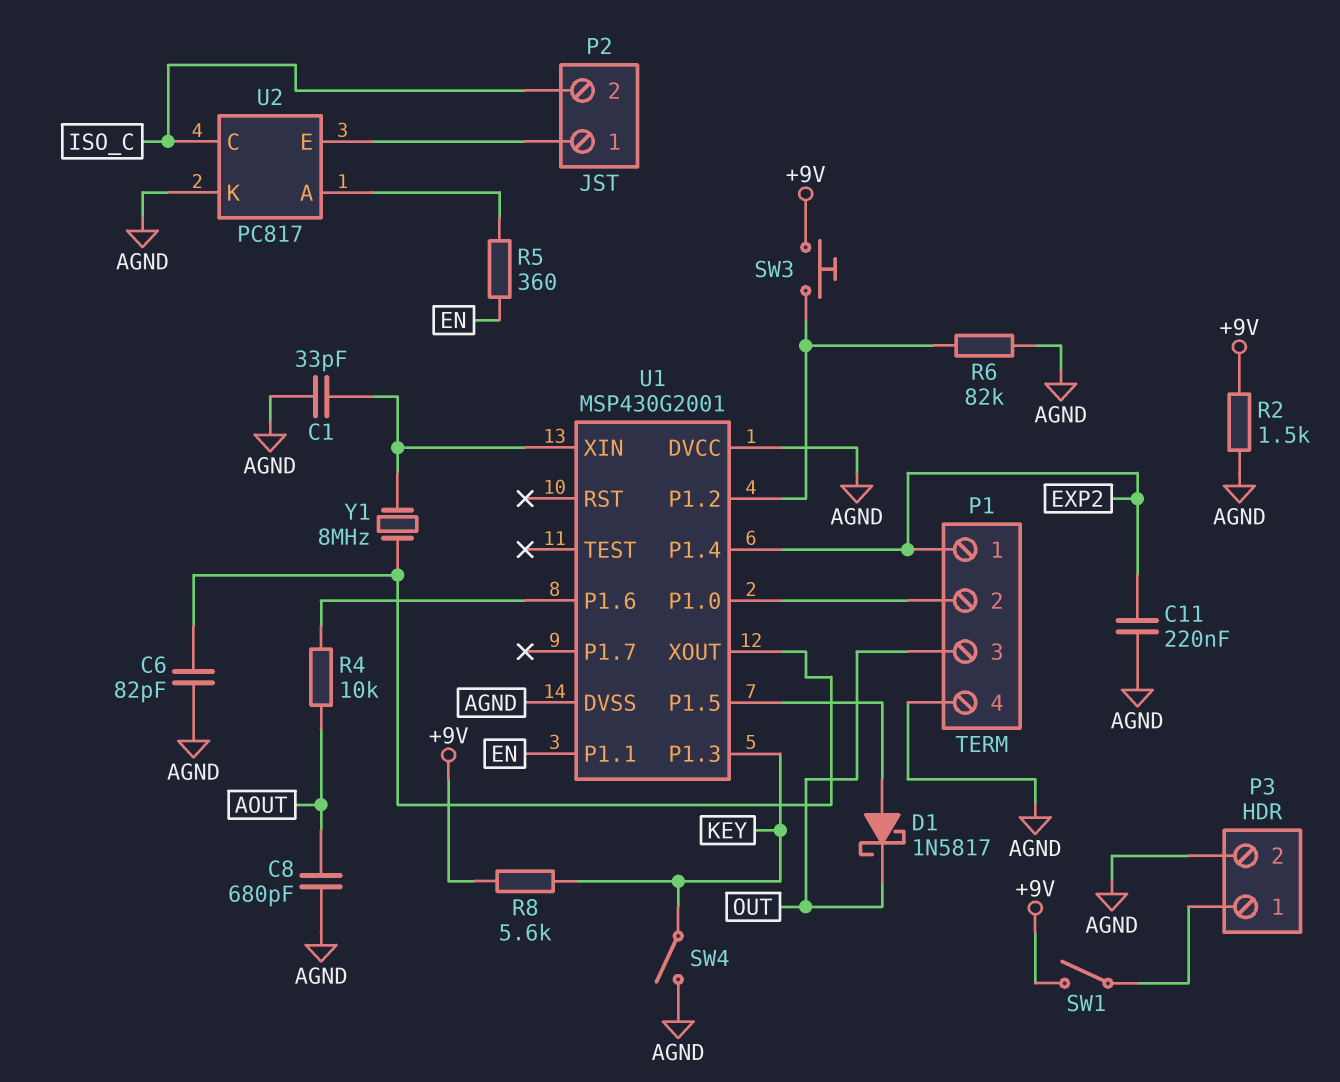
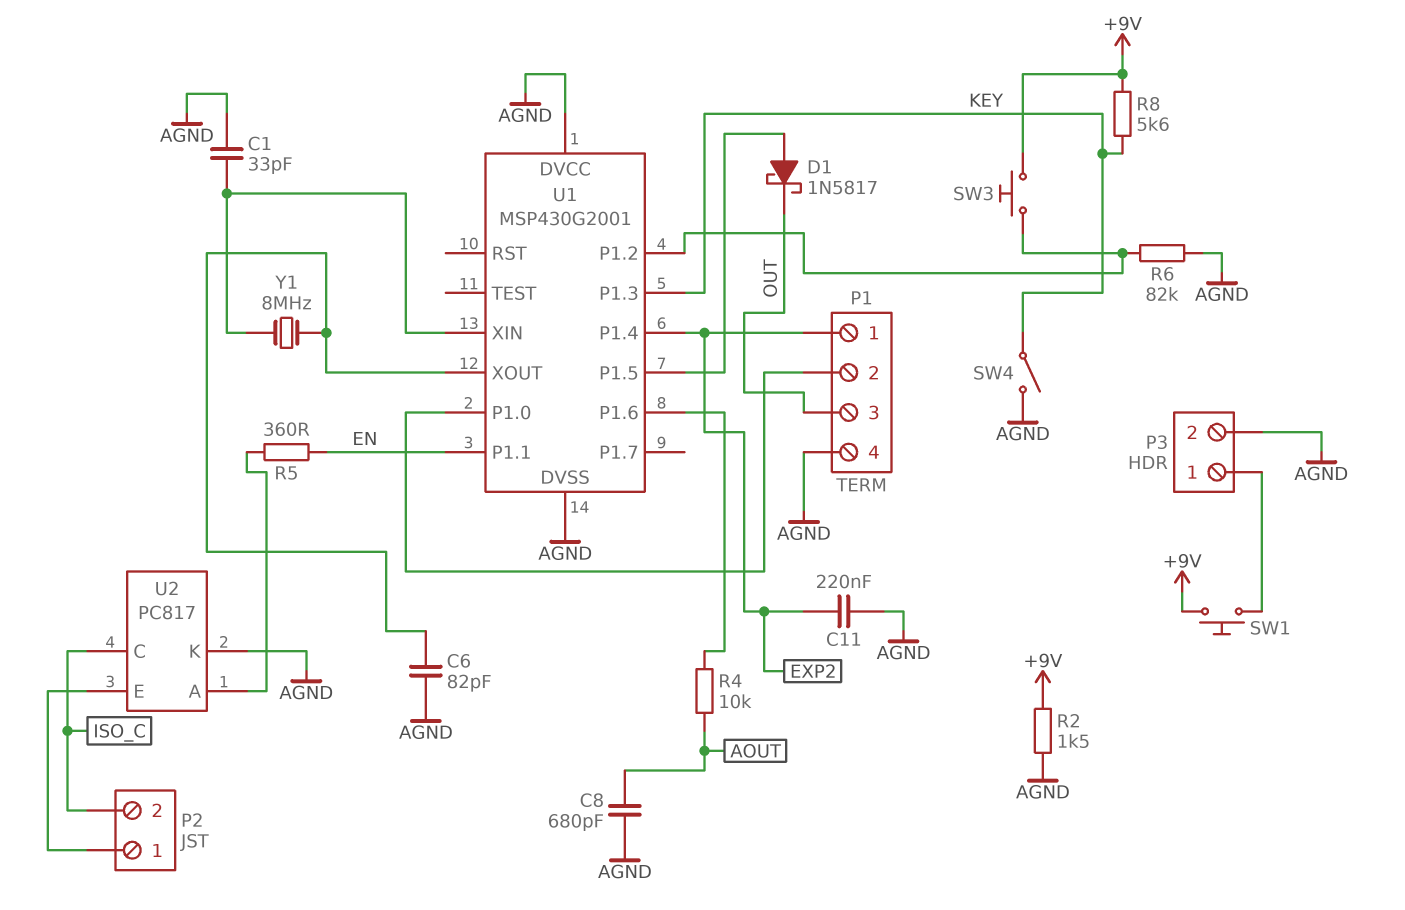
SW1: switch (+9V, P3/1) -> button (+9V, P3/1)

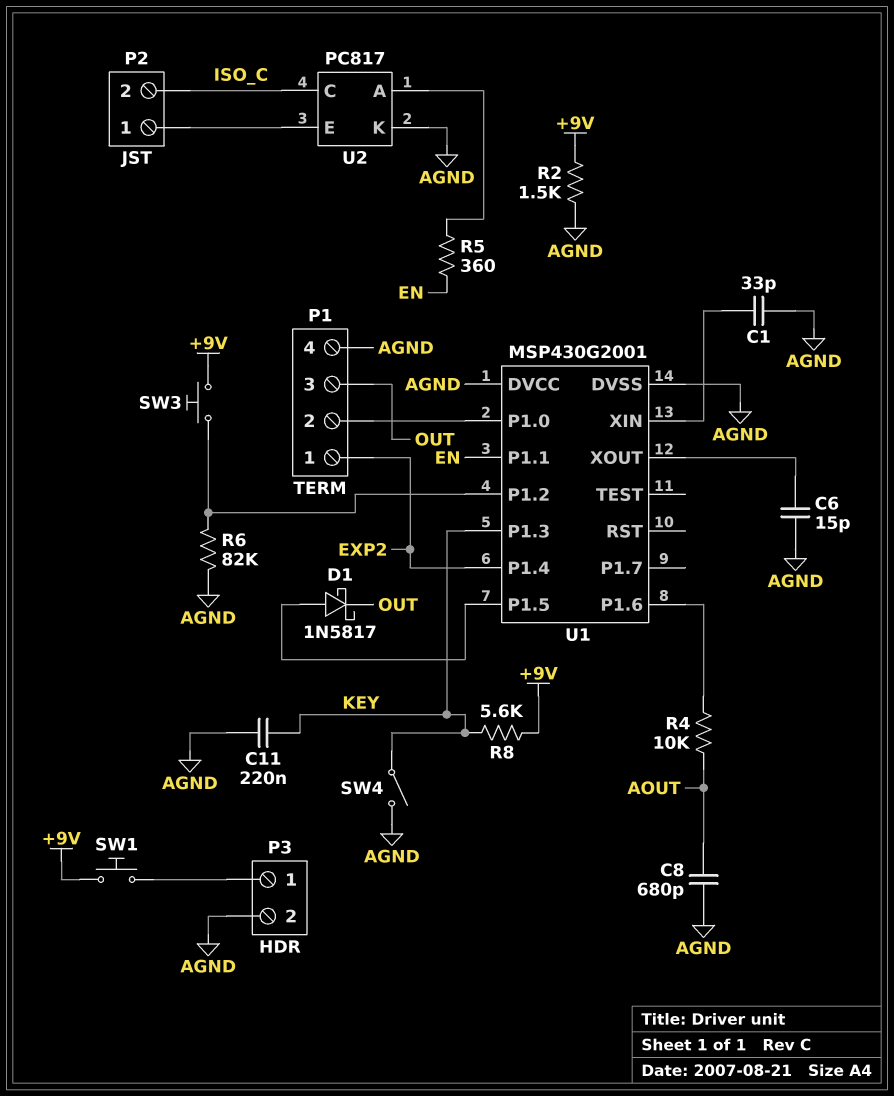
C6: 82pF (AGND, U1/XOUT) -> 15pF (AGND, U1/XOUT)
C11: 220nF (AGND, EXP2) -> 220nF (AGND, KEY)
Y1: 8MHz (U1/XIN, U1/XOUT) -> none

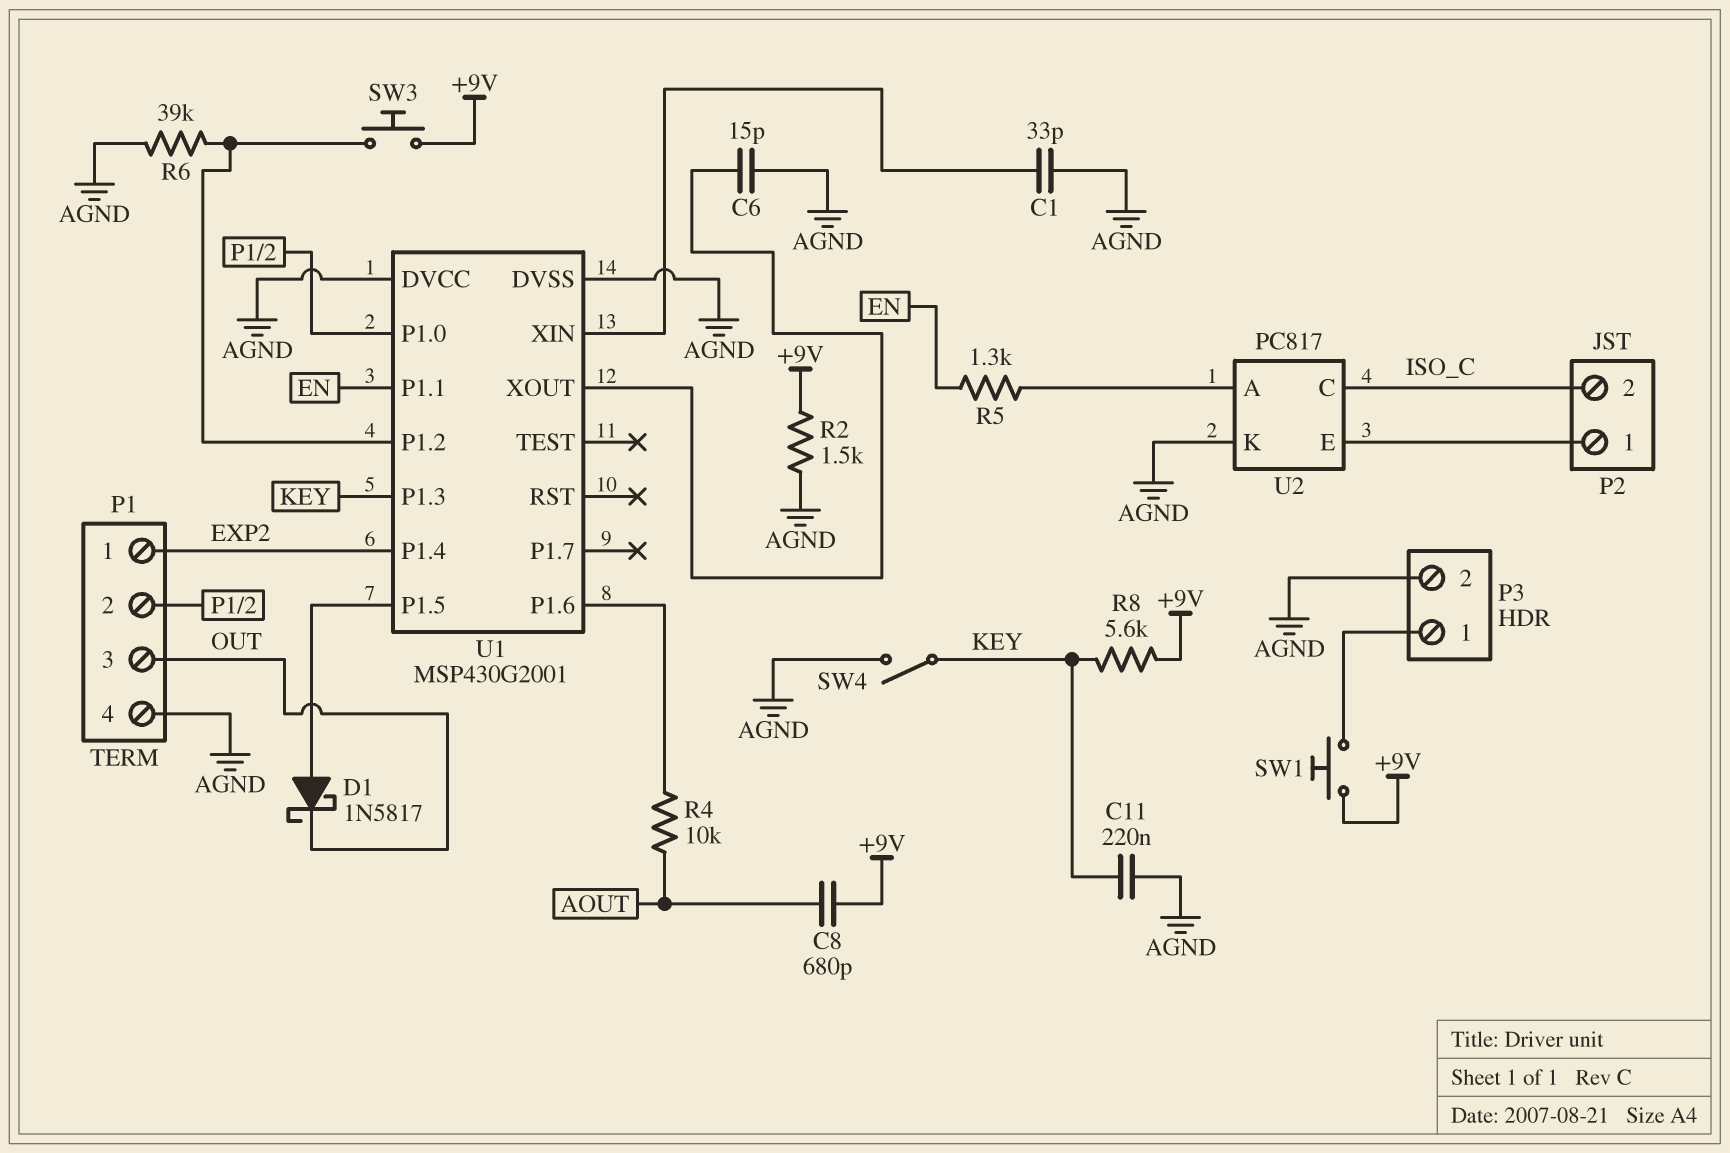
C8: 680pF (AGND, AOUT) -> 680pF (+9V, AOUT)
R5: 360 (EN, U2/A) -> 1.3k (EN, U2/A)
R6: 82k (AGND, U1/P1.2) -> 39k (AGND, U1/P1.2)

